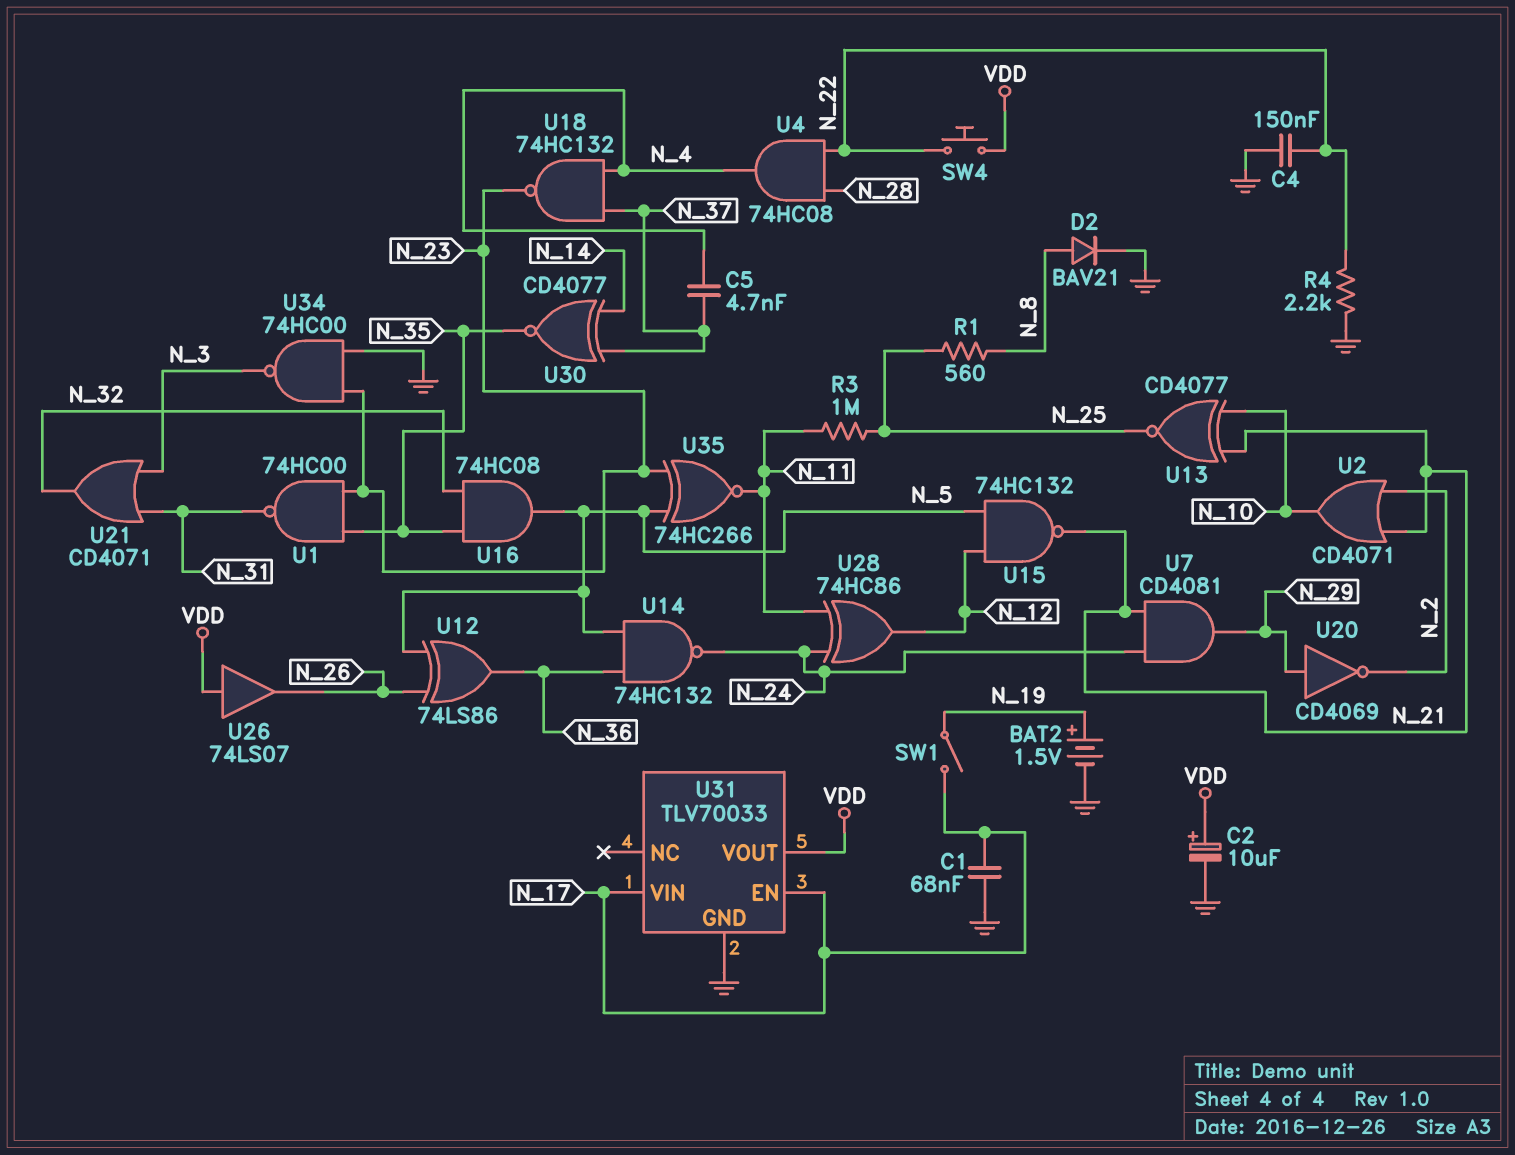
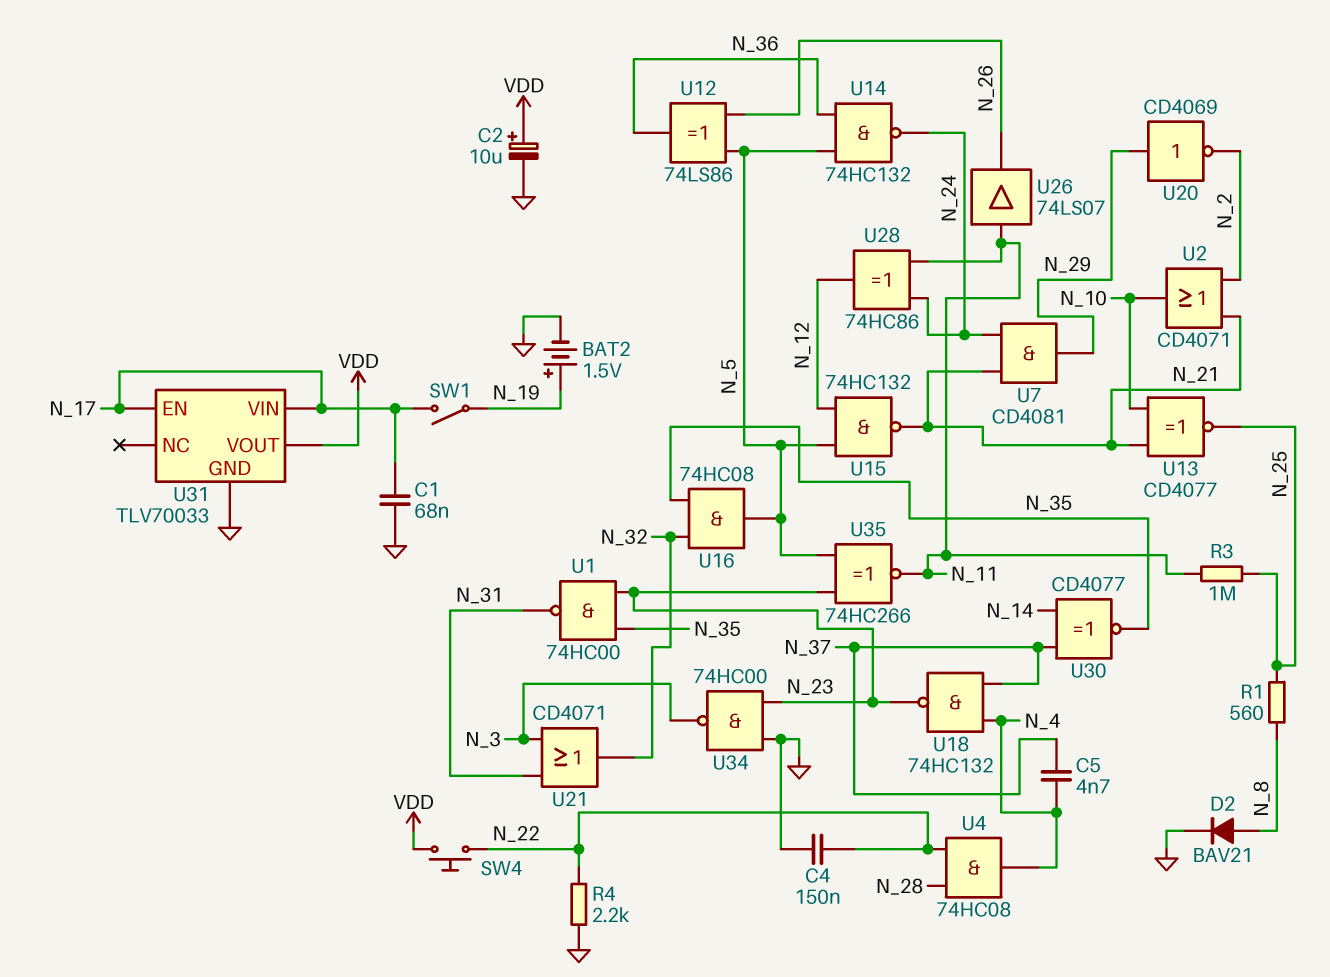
U26: buffer 74LS07 (in VDD, out N_26) -> buffer 74LS07 (in N_11, out N_26)

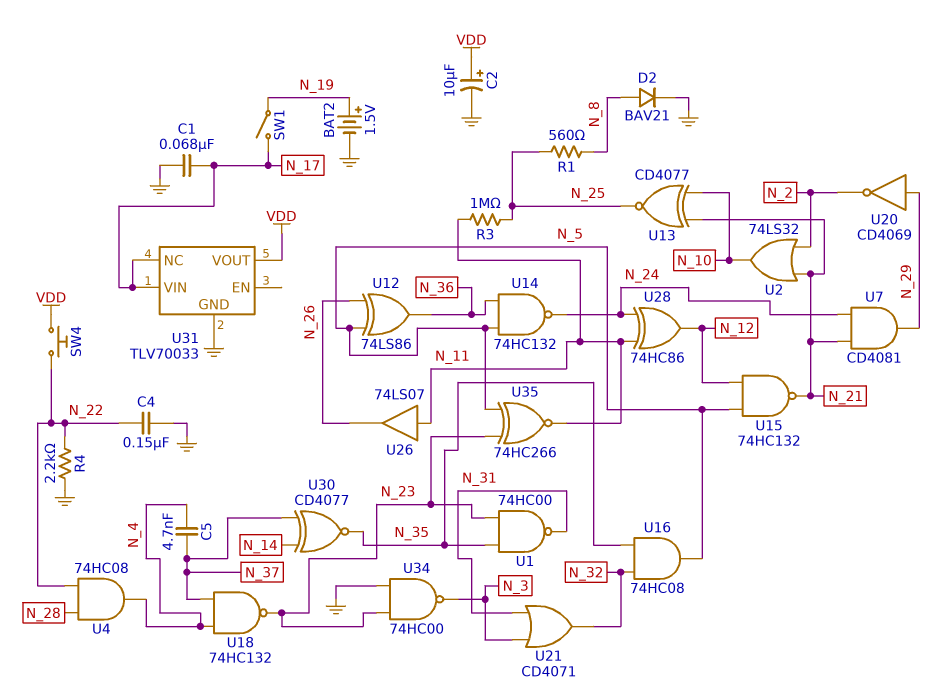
U2: OR CD4071 (in N_2, in N_21, out N_10) -> OR 74LS32 (in N_2, in N_21, out N_10)
U31 pin EN: N_17 -> none
U31 pin NC: none -> N_17

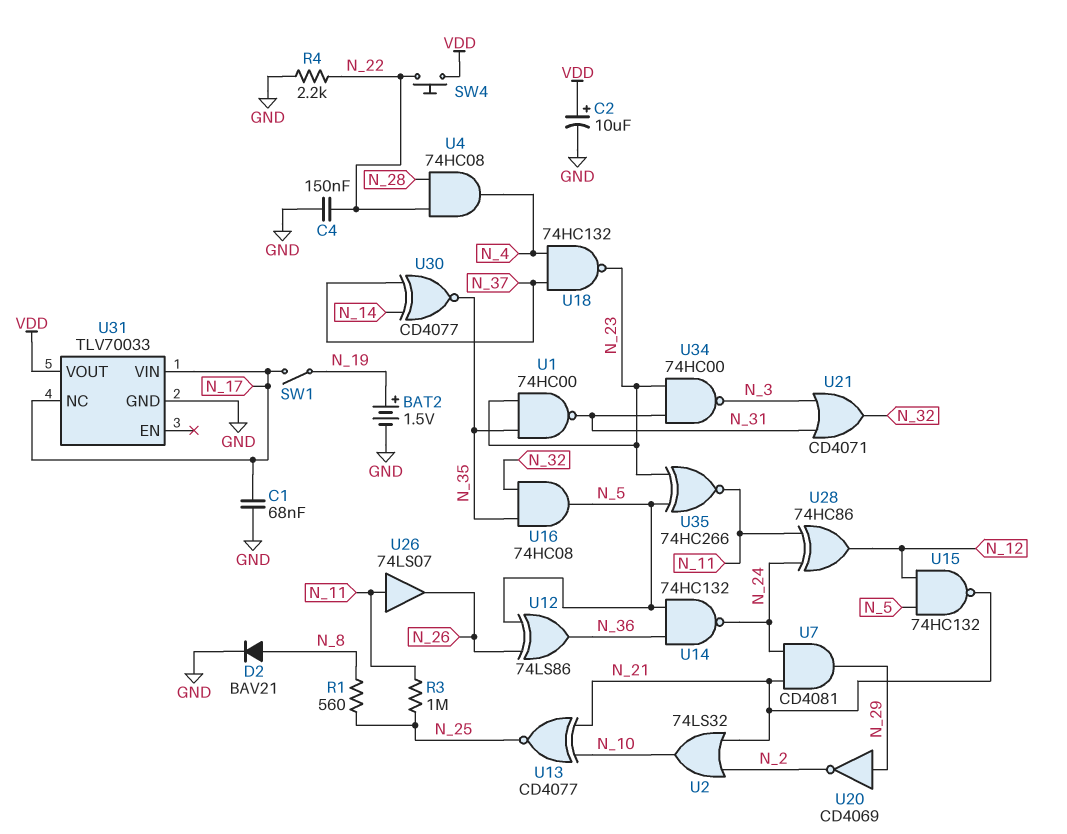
C5: 4.7nF (N_4, N_37) -> none
U34: NAND 74HC00 (in GND, in N_23, out N_3) -> NAND 74HC00 (in N_23, in N_31, out N_3)

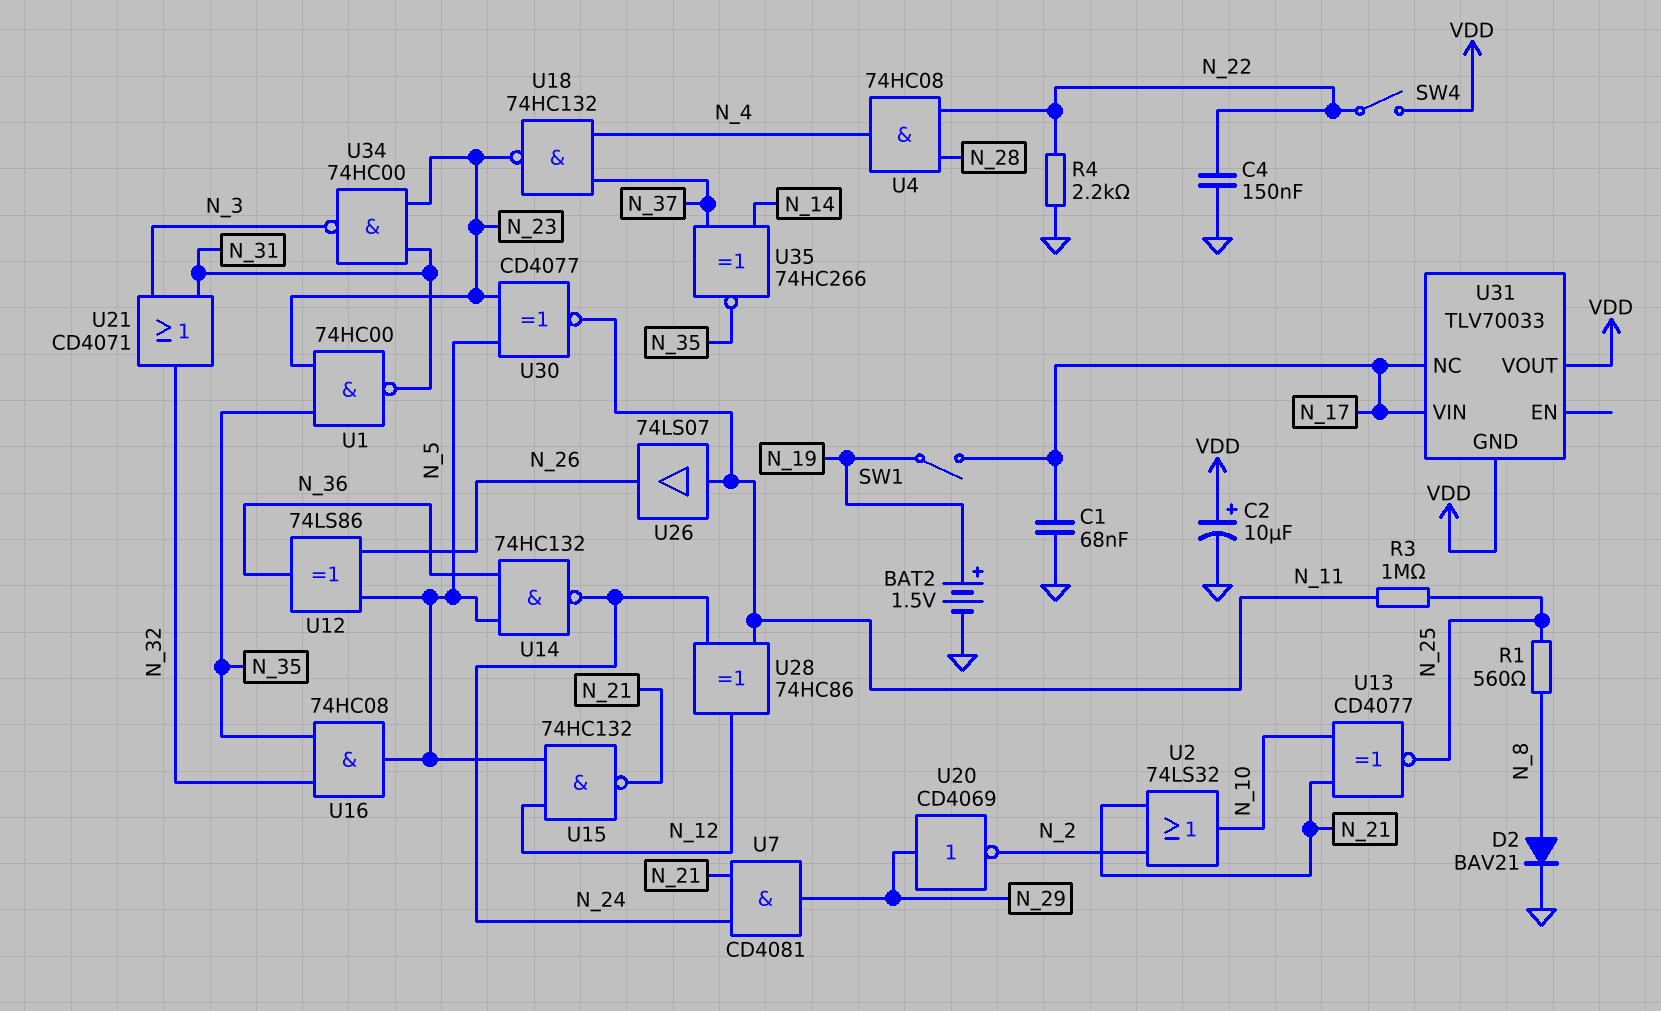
SW4: button (N_22, VDD) -> switch (N_22, VDD)
U30: XNOR CD4077 (in N_14, in N_37, out N_35) -> XNOR CD4077 (in N_5, in N_23, out N_11)
U31 pin GND: GND -> VDD
U35: XNOR 74HC266 (in N_5, in N_23, out N_11) -> XNOR 74HC266 (in N_14, in N_37, out N_35)

